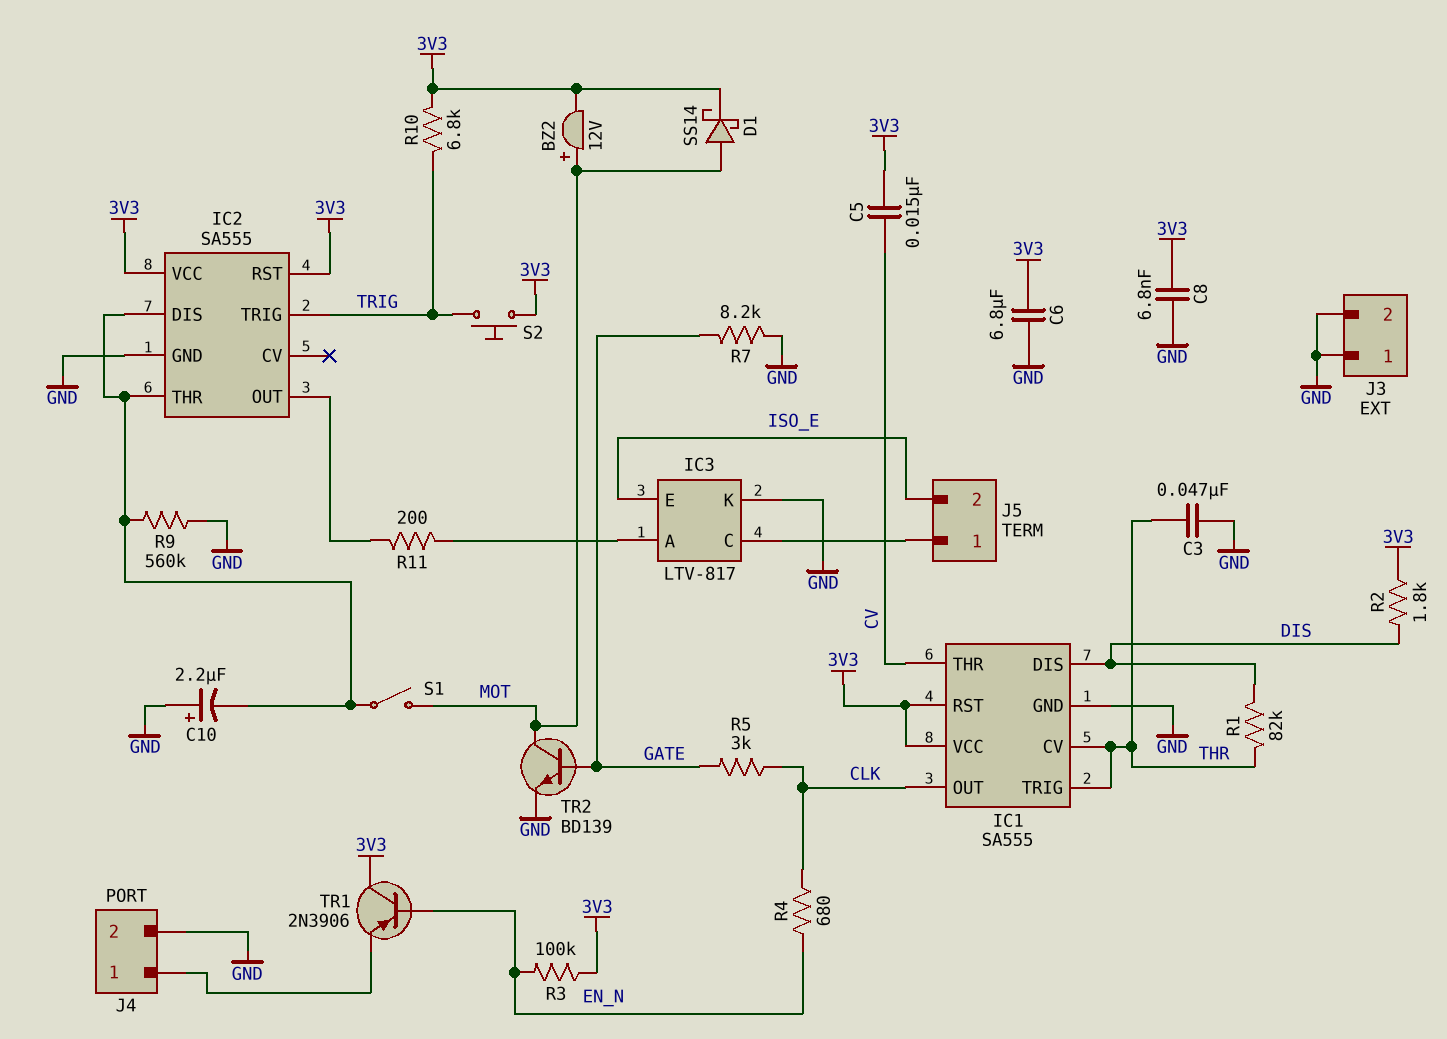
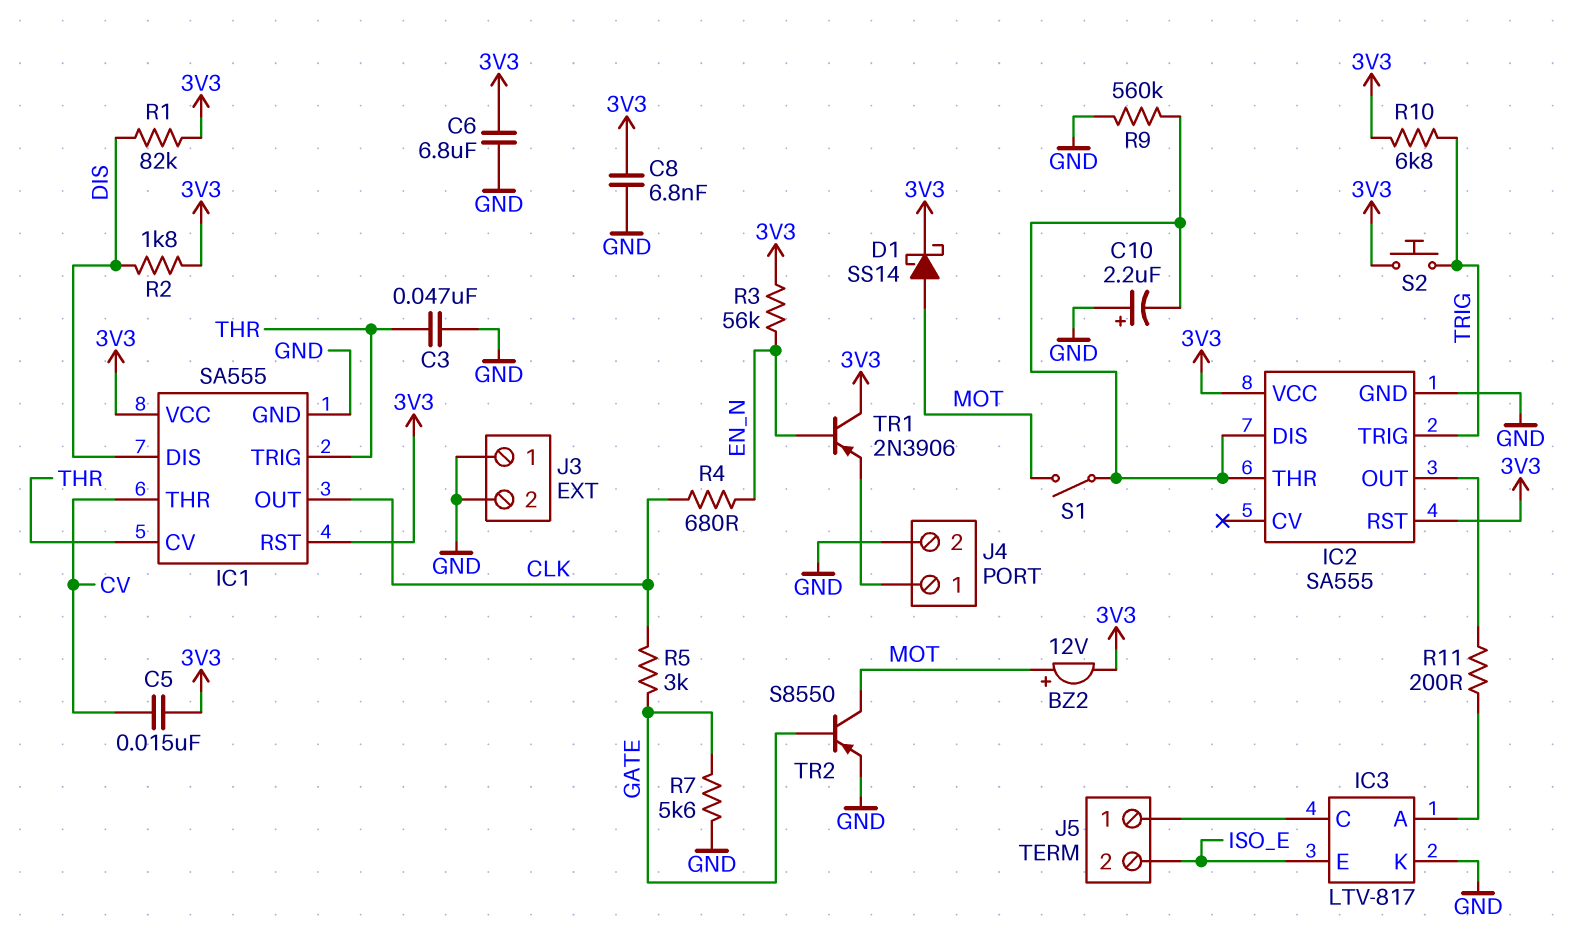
R1: 82k (DIS, THR) -> 82k (3V3, DIS)
R3: 100k (3V3, EN_N) -> 56k (3V3, EN_N)
R7: 8.2k (GATE, GND) -> 5.6k (GATE, GND)
TR2: NPN BD139 (B GATE, C MOT, E GND) -> PNP S8550 (B GATE, C MOT, E GND)

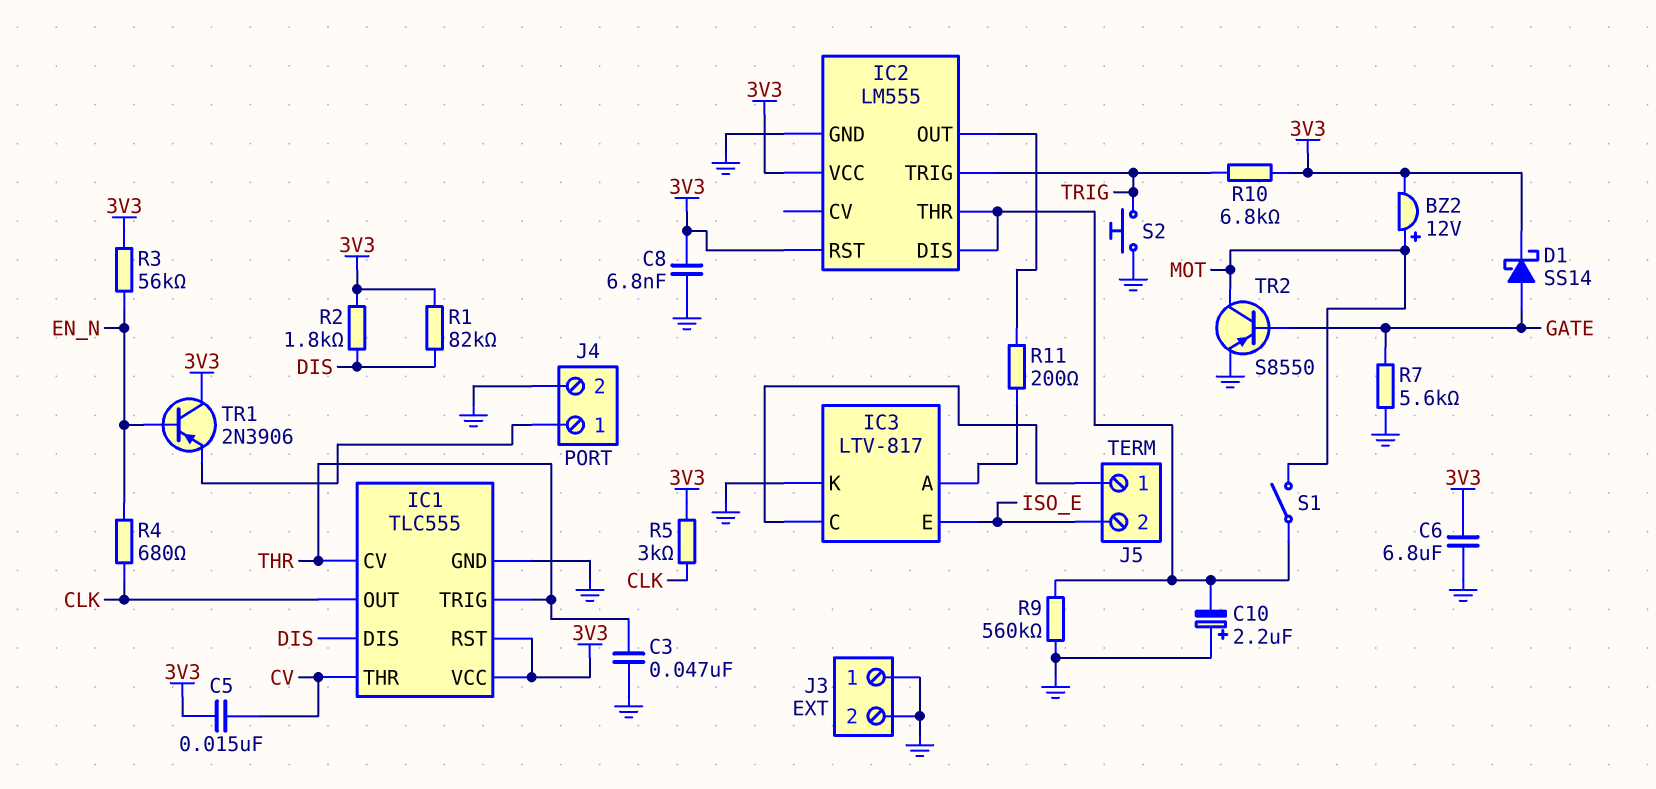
D1: schottky SS14 (A MOT, K 3V3) -> schottky SS14 (A GATE, K 3V3)
IC1: SA555 -> TLC555
IC2: SA555 -> LM555
R5: 3k (CLK, GATE) -> 3k (3V3, CLK)
S2: button (3V3, TRIG) -> button (GND, TRIG)

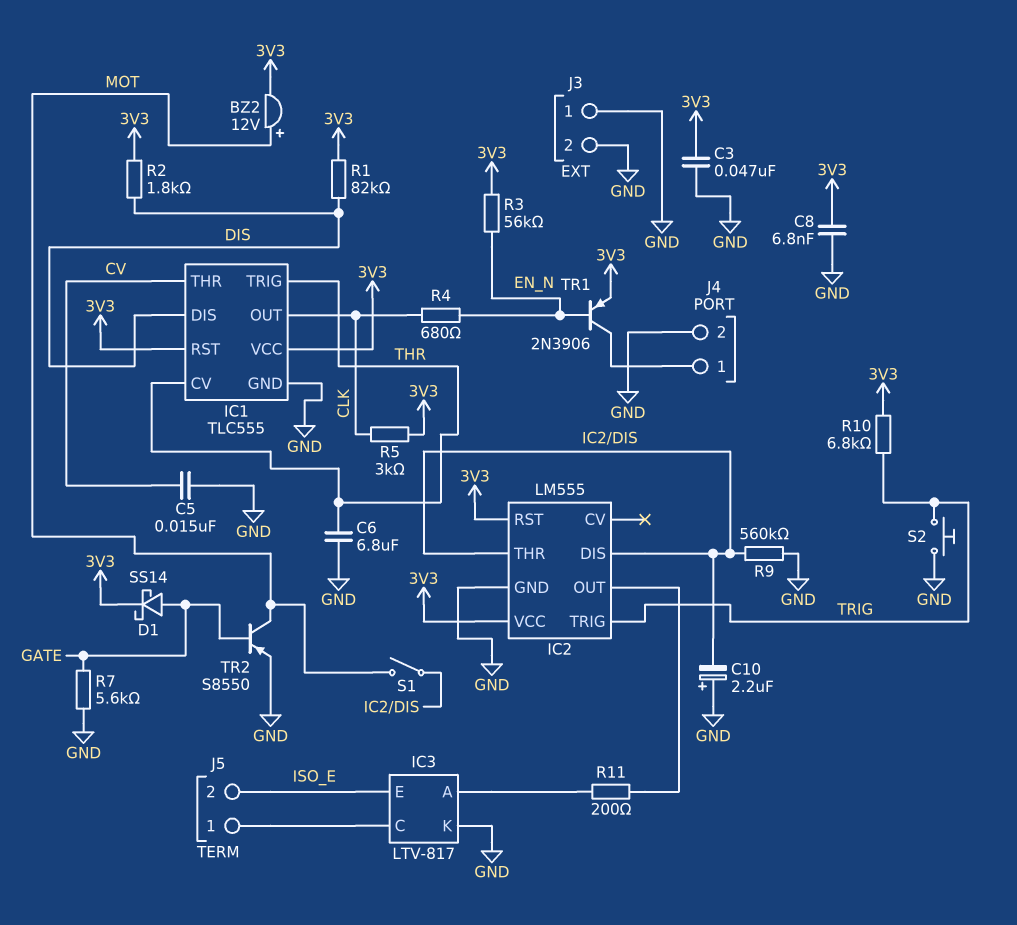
C3: 47nF (GND, THR) -> 47nF (3V3, GND)
C5: 15nF (3V3, CV) -> 15nF (CV, GND)
C6: 6.8uF (3V3, GND) -> 6.8uF (GND, THR)
TR1: PNP 2N3906 (B EN_N, C 3V3, E J4/1) -> PNP 2N3906 (B EN_N, C J4/1, E 3V3)

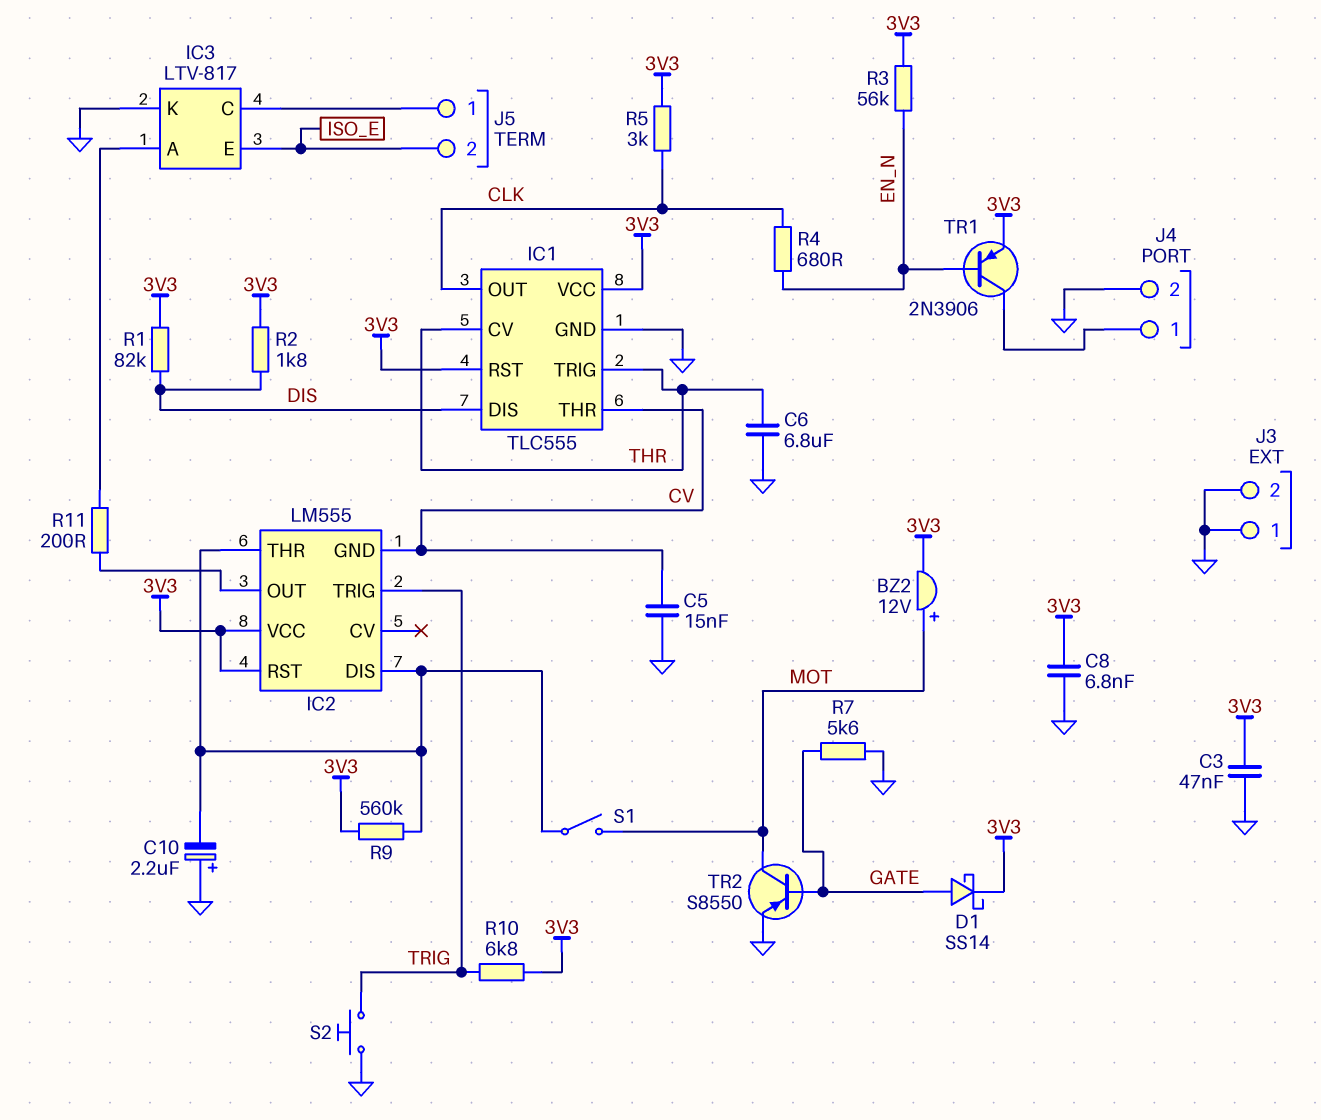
IC2 pin GND: GND -> CV
R9: 560k (GND, IC2/DIS) -> 560k (3V3, IC2/DIS)

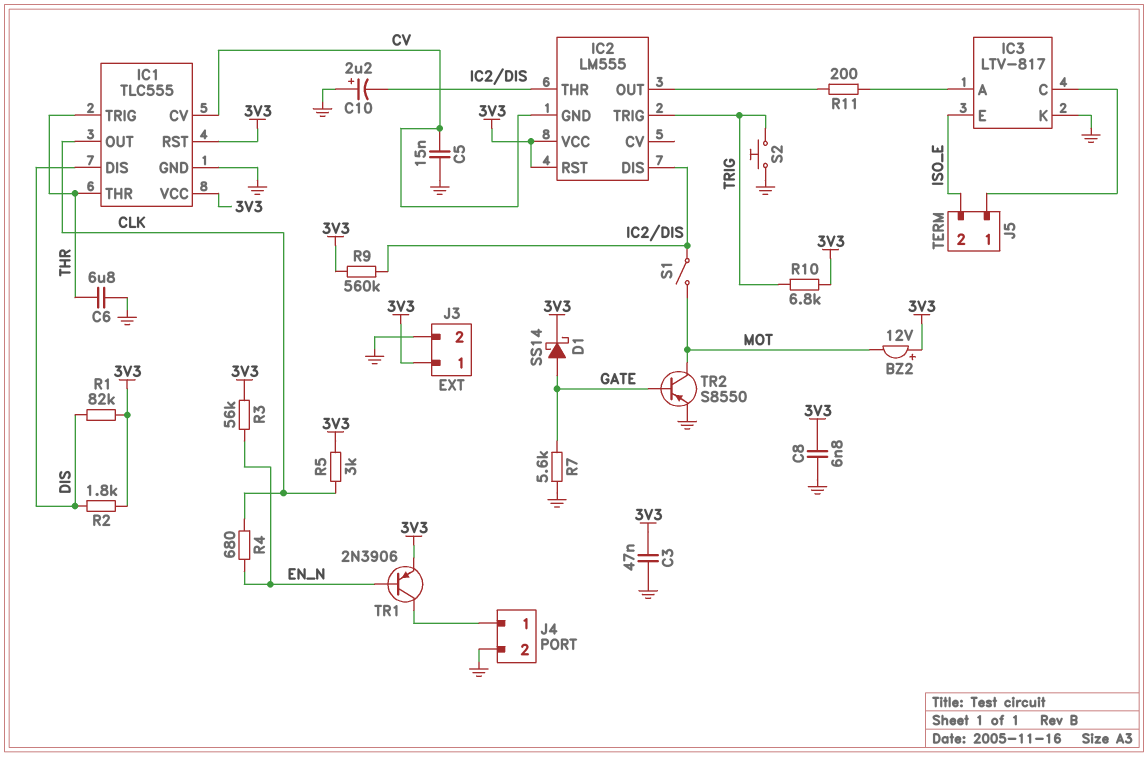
BZ2: buzzer 12V (plus MOT, minus 3V3) -> buzzer 12V (plus 3V3, minus MOT)
IC1 pin CV: THR -> CV
IC1 pin THR: CV -> THR
J3 pin 1: GND -> 3V3

